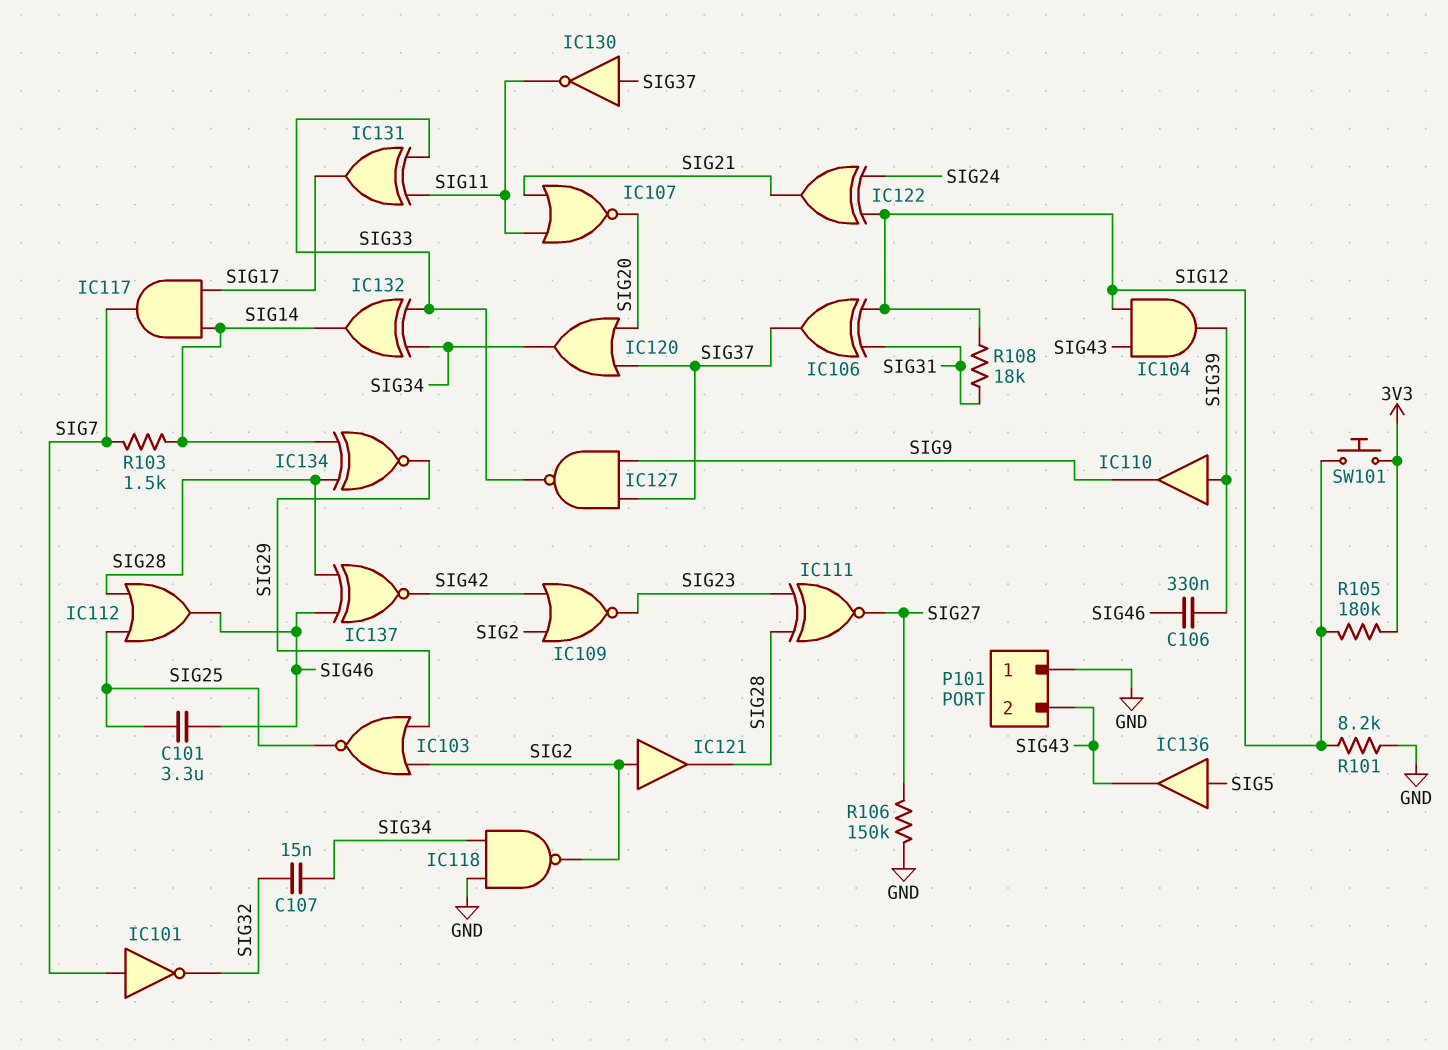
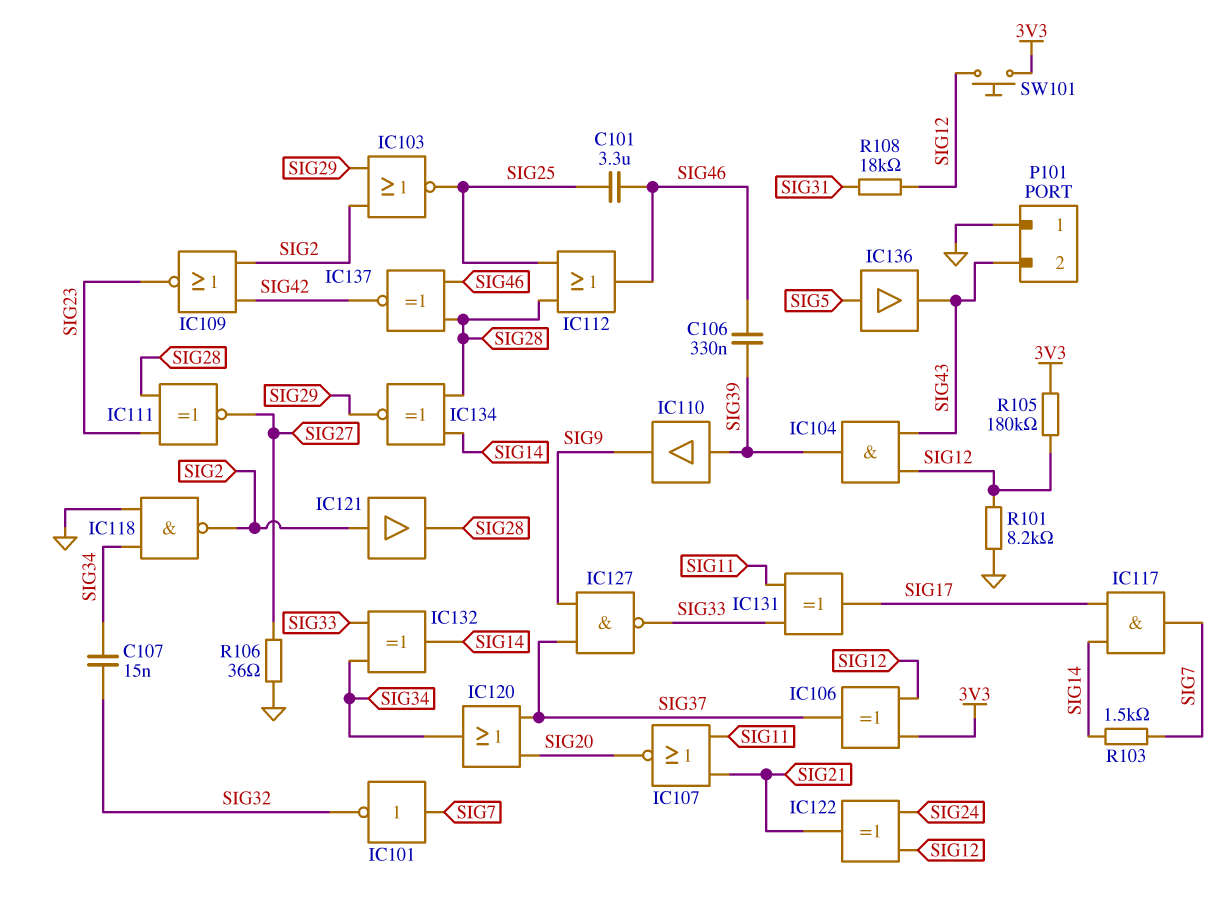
IC106: XOR (in SIG12, in SIG31, out SIG37) -> XOR (in 3V3, in SIG12, out SIG37)
IC130: NOT (in SIG37, out SIG11) -> none
R106: 150k (GND, SIG27) -> 36 (GND, SIG27)

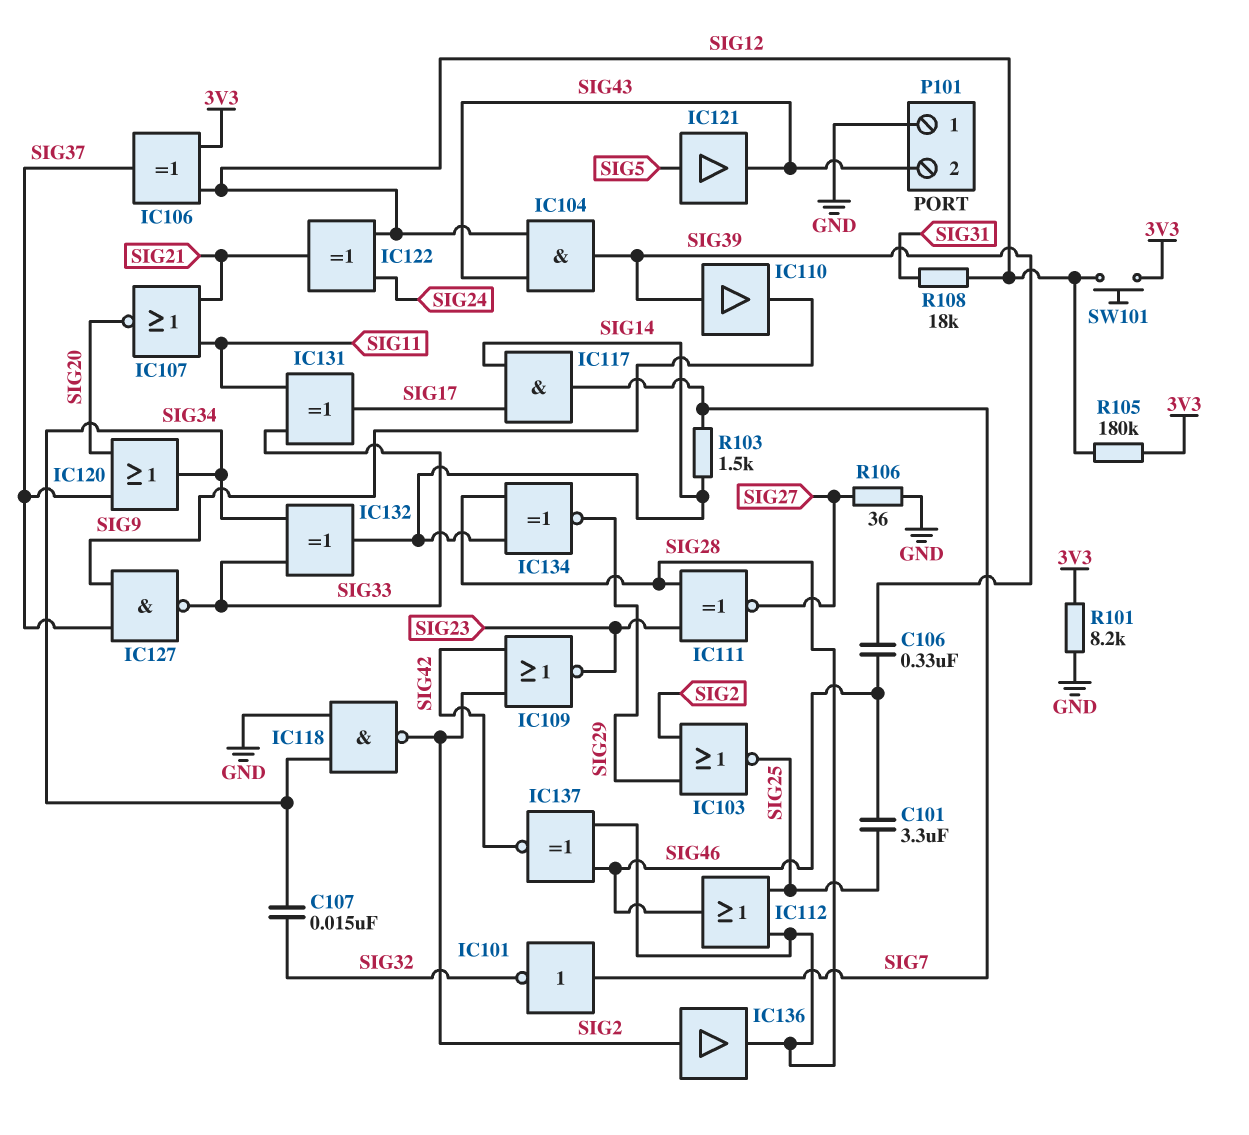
IC121: buffer (in SIG2, out SIG28) -> buffer (in SIG5, out SIG43)
IC136: buffer (in SIG5, out SIG43) -> buffer (in SIG2, out SIG28)
R101: 8.2k (GND, SIG12) -> 8.2k (3V3, GND)

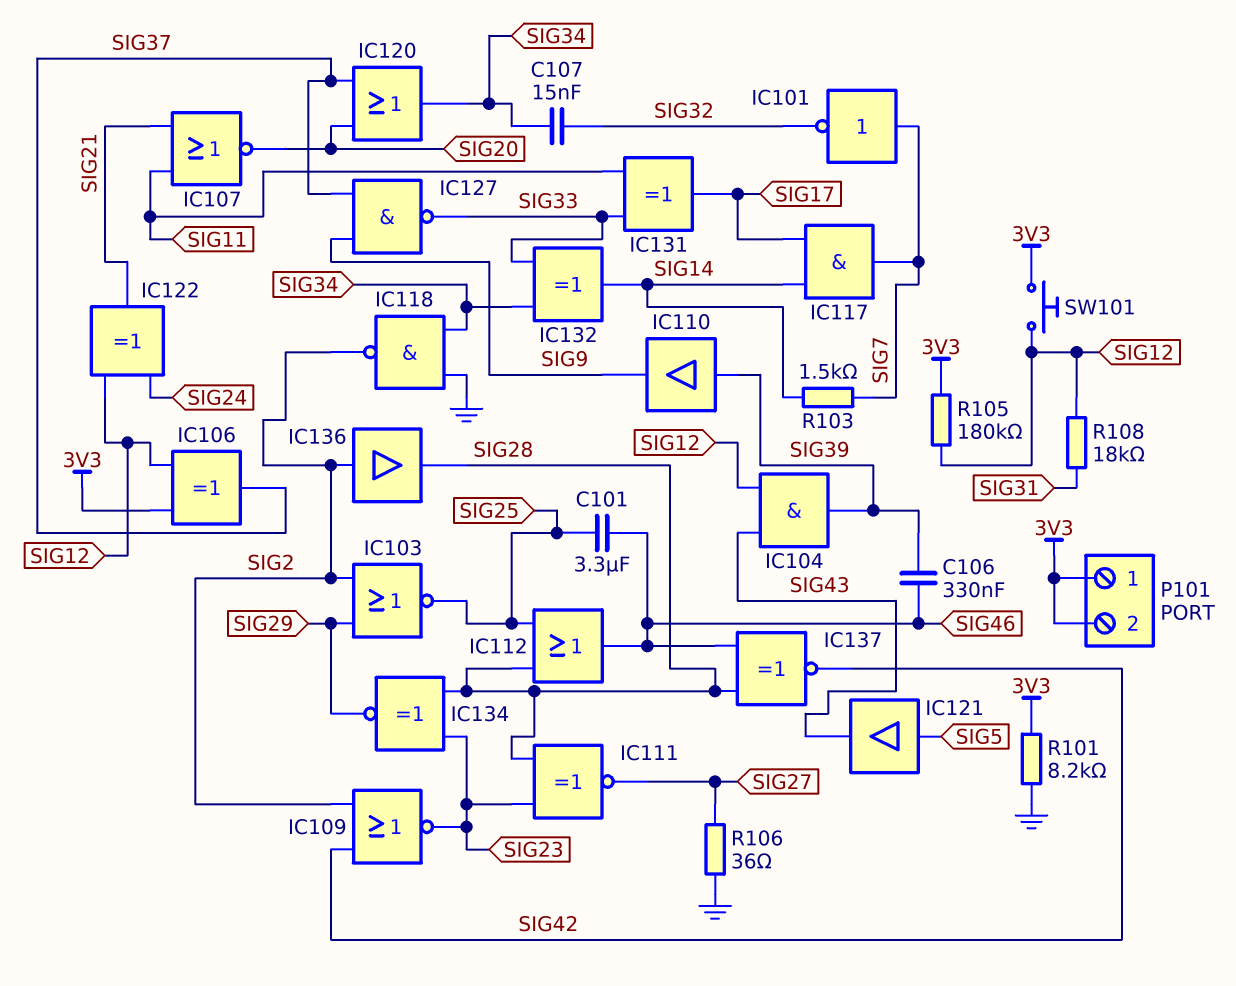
IC134: XNOR (in SIG14, in SIG28, out SIG29) -> XNOR (in SIG23, in SIG28, out SIG29)
P101 pin 1: GND -> 3V3
P101 pin 2: SIG43 -> 3V3

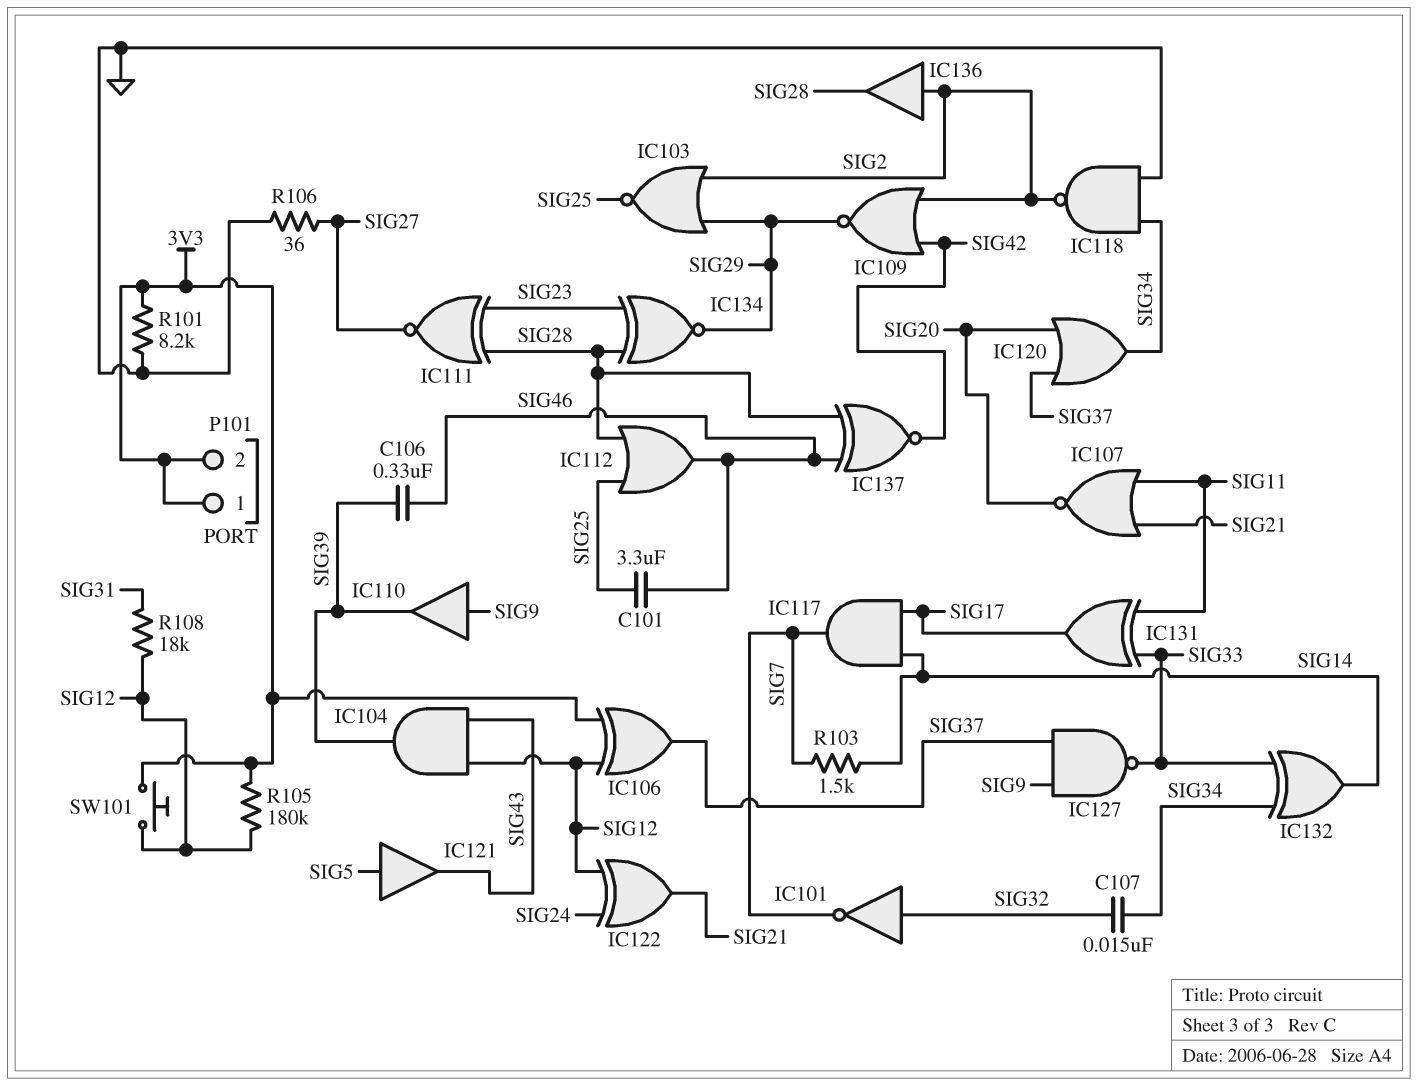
IC101: NOT (in SIG7, out SIG32) -> NOT (in SIG32, out SIG7)
IC109: NOR (in SIG2, in SIG42, out SIG23) -> NOR (in SIG2, in SIG42, out SIG29)
IC110: buffer (in SIG39, out SIG9) -> buffer (in SIG9, out SIG39)

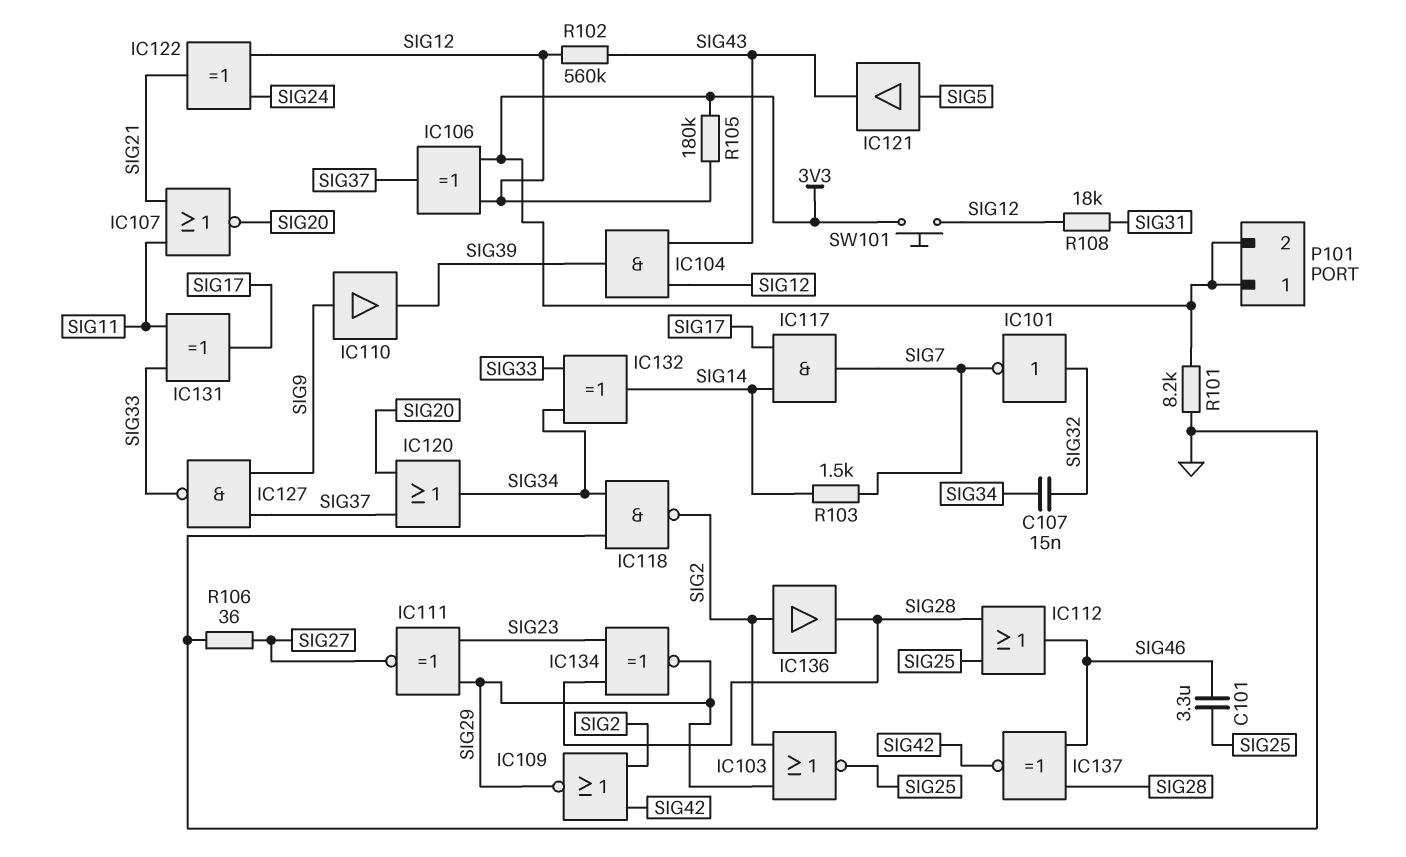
C106: 330nF (SIG39, SIG46) -> none
IC111: XNOR (in SIG23, in SIG28, out SIG27) -> XNOR (in SIG23, in SIG29, out SIG27)
R102: none -> 560k (SIG12, SIG43)

